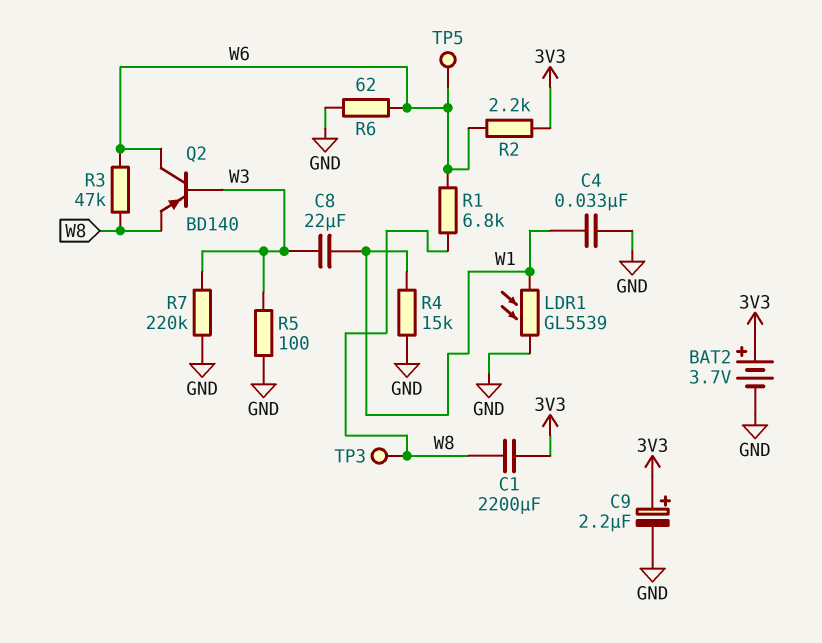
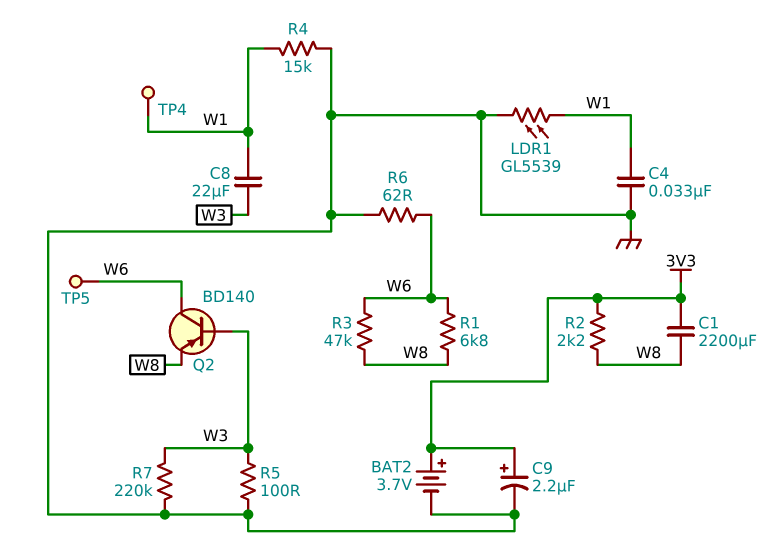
R2: 2.2k (3V3, W6) -> 2.2k (3V3, W8)
TP3: test point (W8) -> none
TP4: none -> test point (W1)

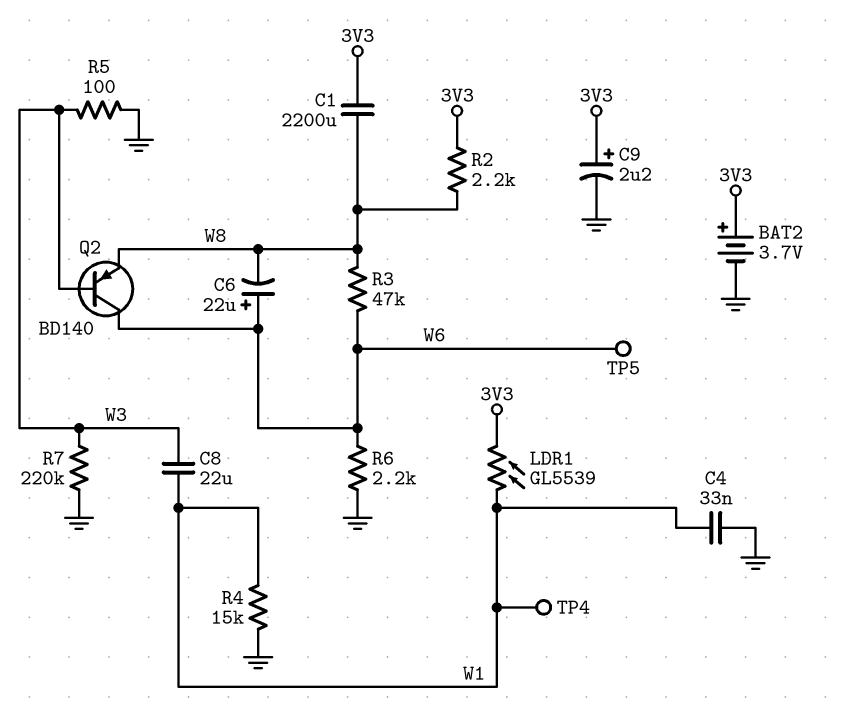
C6: none -> 22uF (plus W6, minus W8)
LDR1: GL5539 (GND, W1) -> GL5539 (3V3, W1)
R1: 6.8k (W6, W8) -> none
R6: 62 (GND, W6) -> 2.2k (GND, W6)

